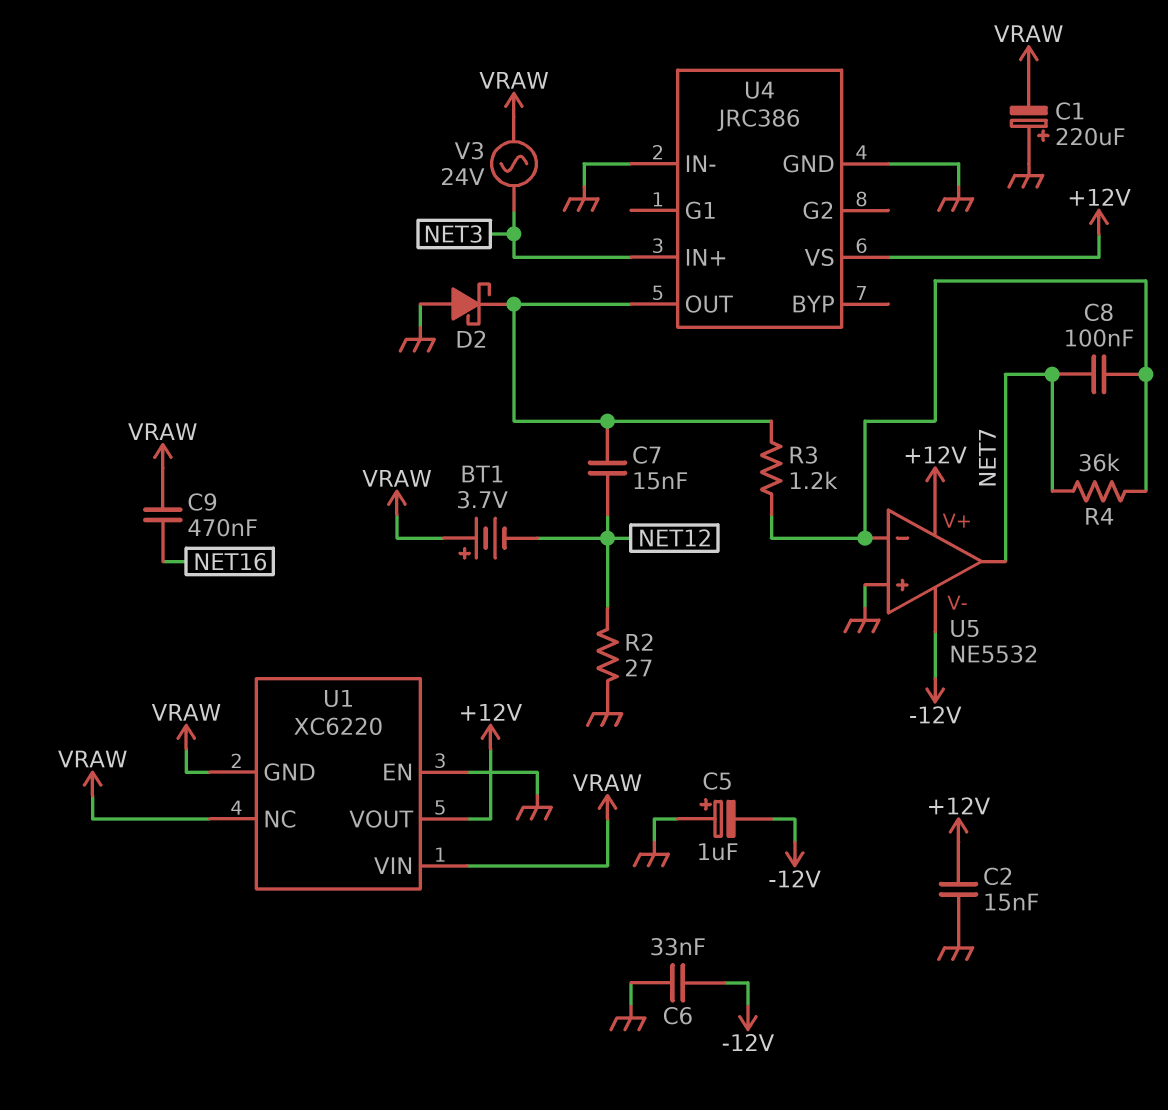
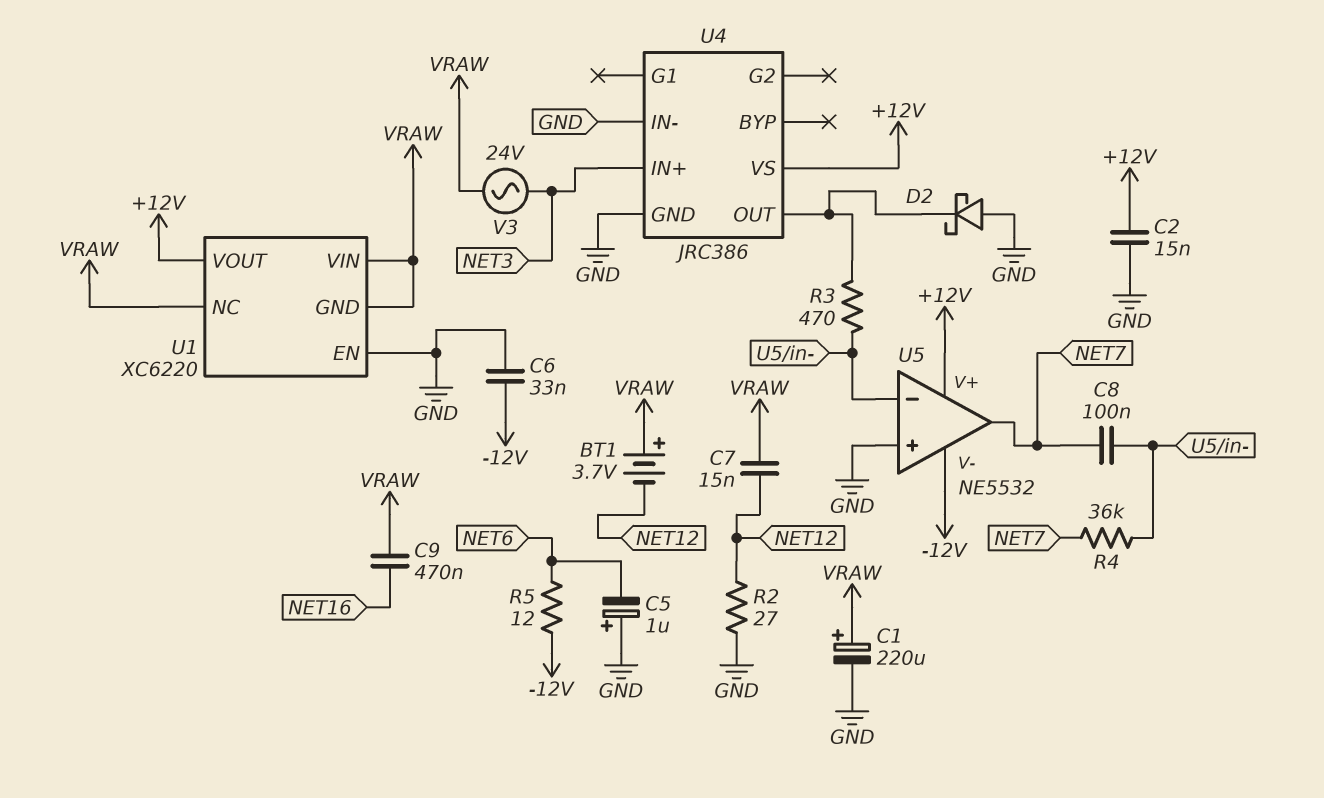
C1: 220uF (plus GND, minus VRAW) -> 220uF (plus VRAW, minus GND)
C5: 1uF (plus GND, minus -12V) -> 1uF (plus GND, minus NET6)
C7: 15nF (NET12, U4/OUT) -> 15nF (NET12, VRAW)
R3: 1.2k (U4/OUT, U5/in-) -> 470 (U4/OUT, U5/in-)
R5: none -> 12 (-12V, NET6)

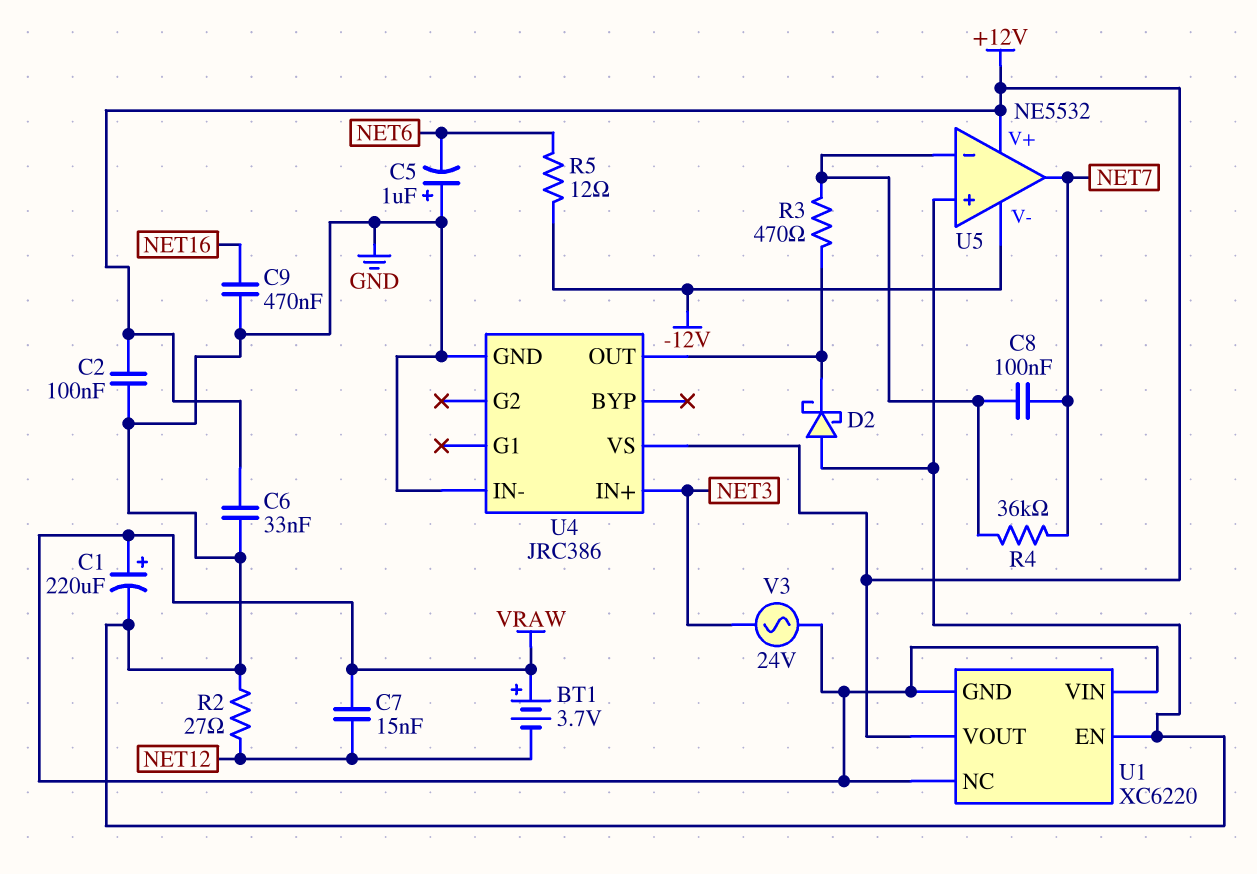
C2: 15nF (+12V, GND) -> 100nF (+12V, GND)
C6: 33nF (-12V, GND) -> 33nF (+12V, GND)
C9: 470nF (NET16, VRAW) -> 470nF (GND, NET16)

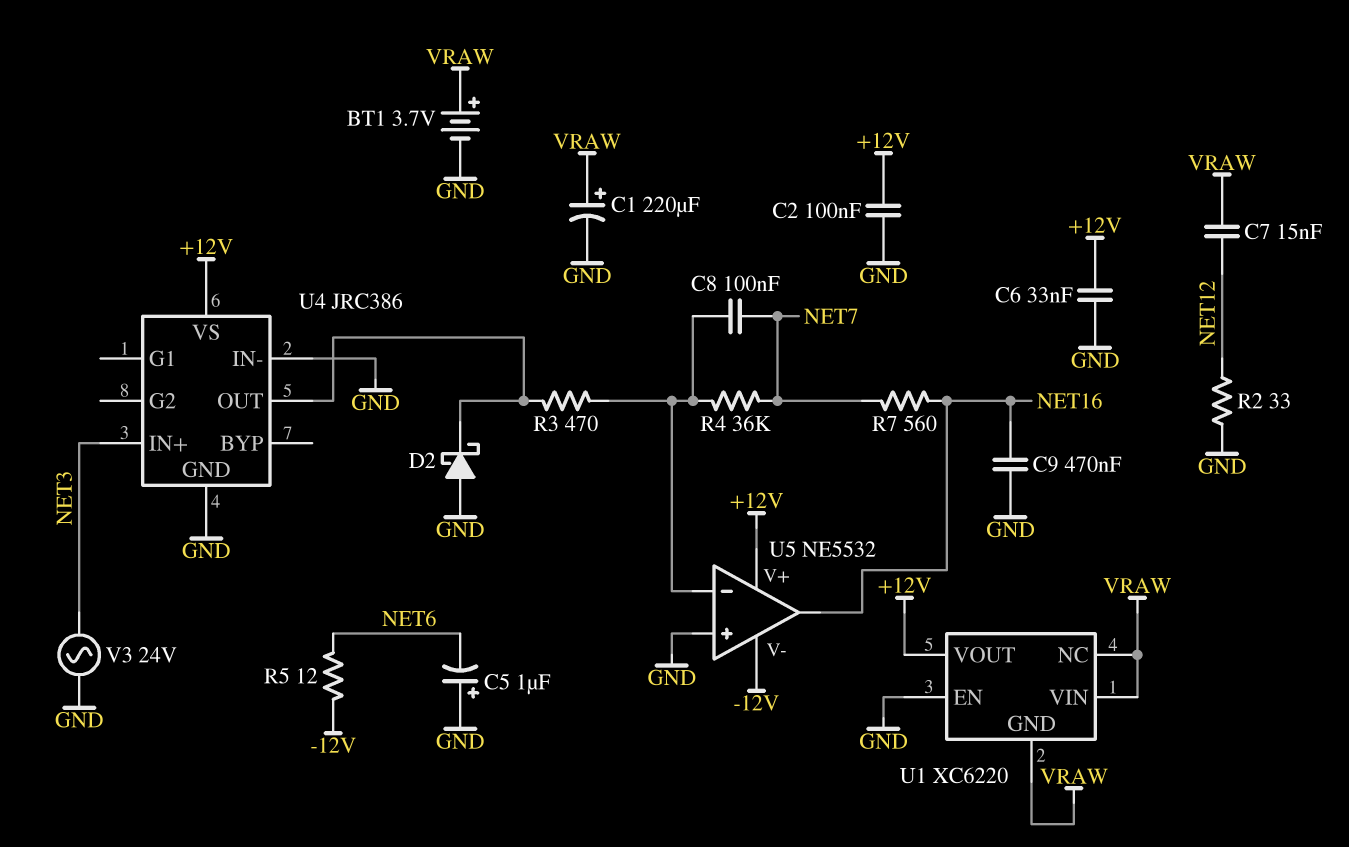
BT1: 3.7V (plus VRAW, minus NET12) -> 3.7V (plus VRAW, minus GND)
R2: 27 (GND, NET12) -> 33 (GND, NET12)
R7: none -> 560 (NET7, NET16)
U5 pin out: NET7 -> NET16
V3: AC 24V (NET3, VRAW) -> AC 24V (GND, NET3)

